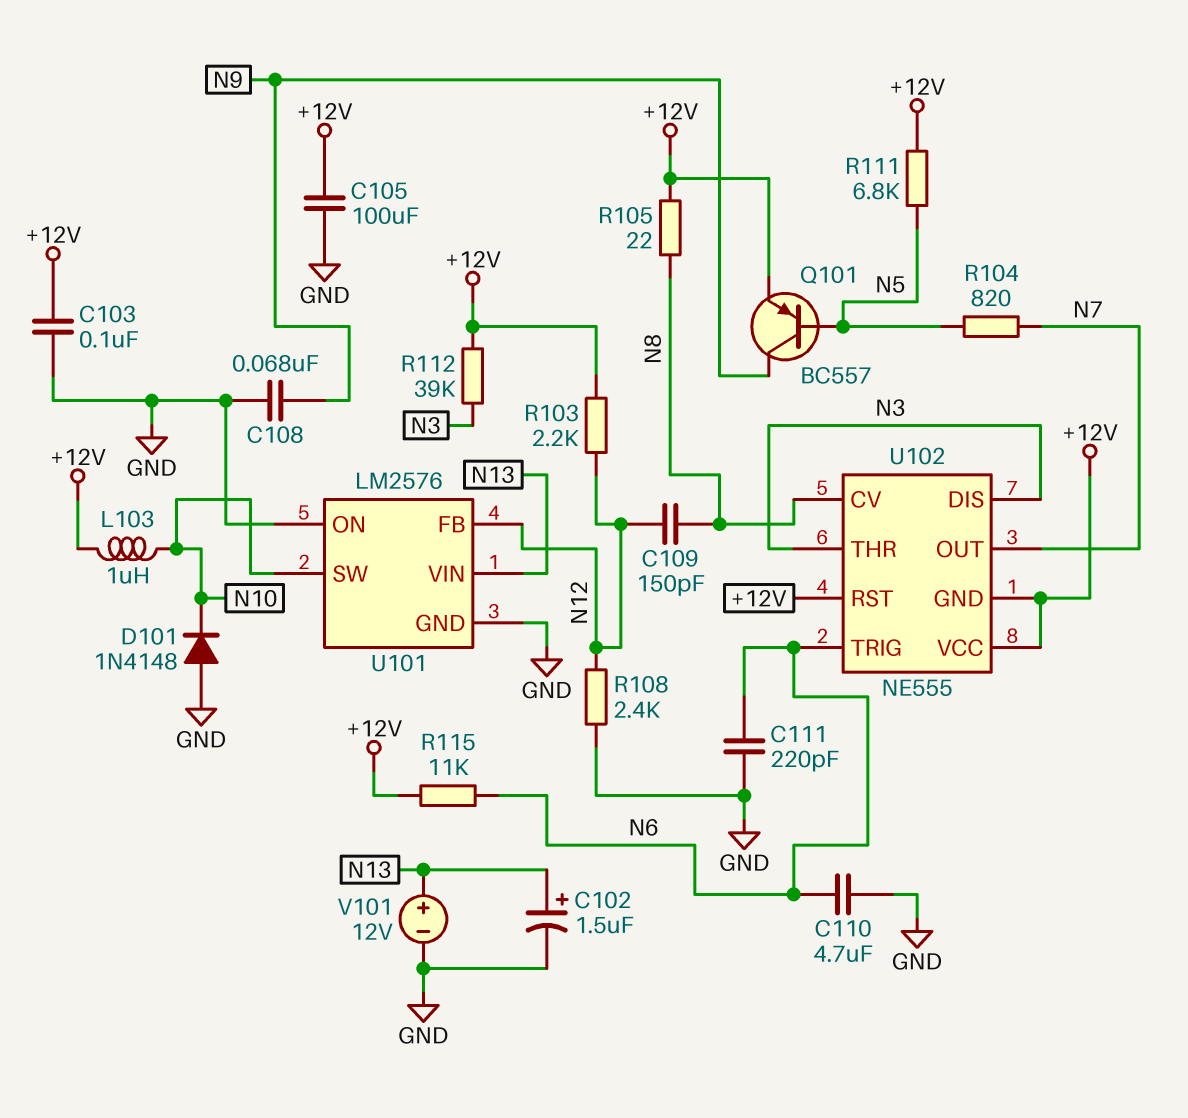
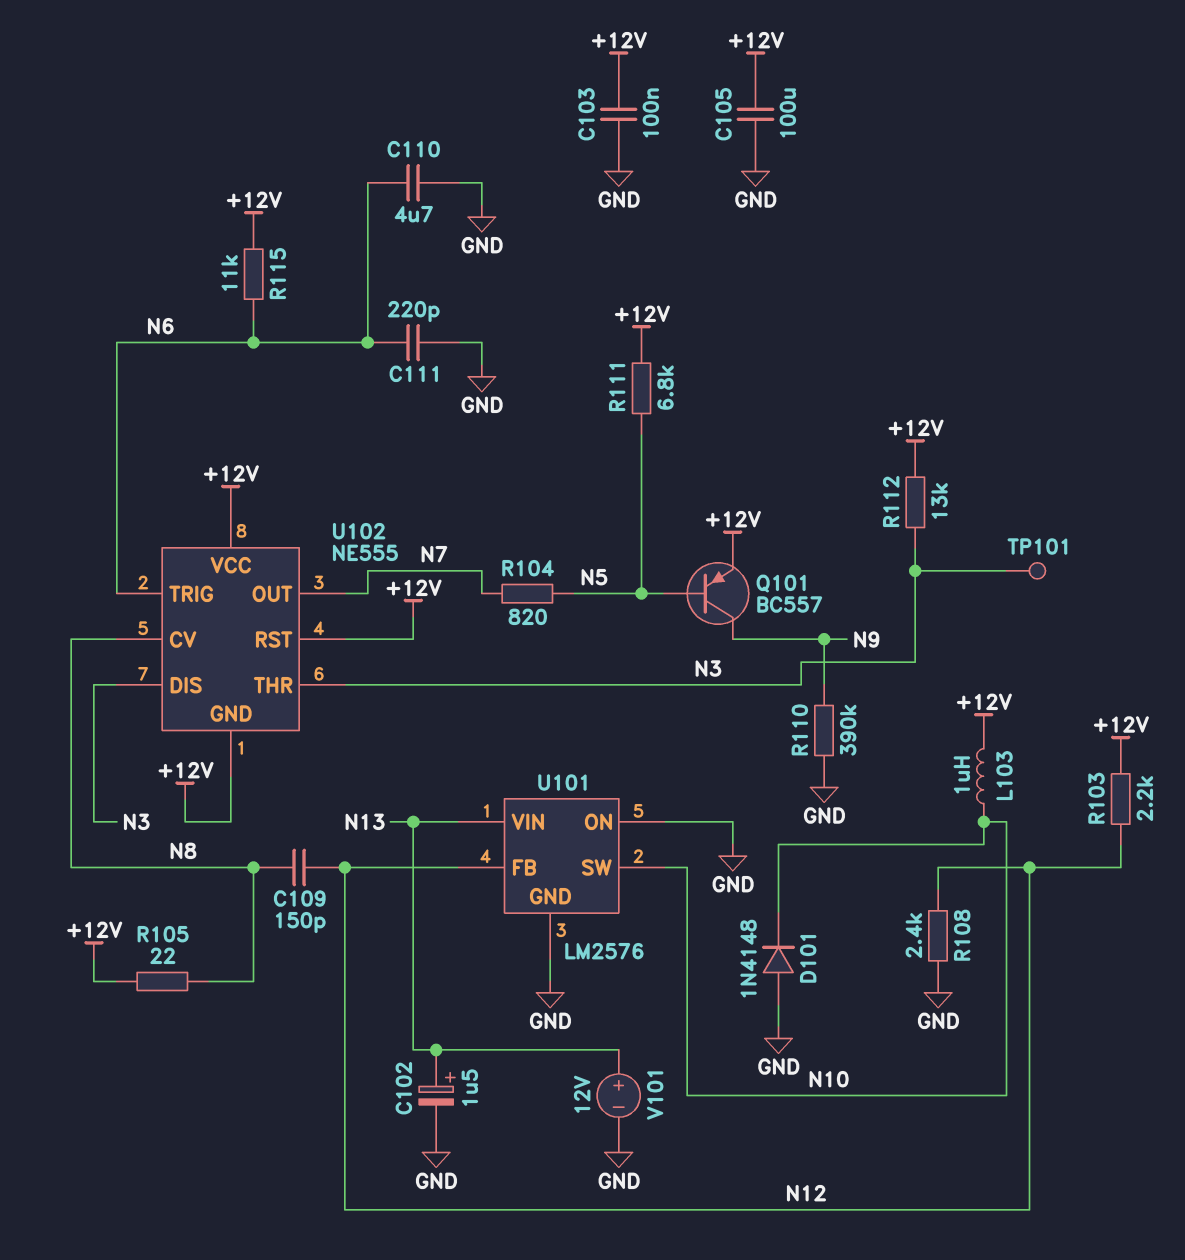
C108: 68nF (GND, N9) -> none
R110: none -> 390k (GND, N9)
R112: 39k (+12V, N3) -> 13k (+12V, N3)
TP101: none -> test point (N3)

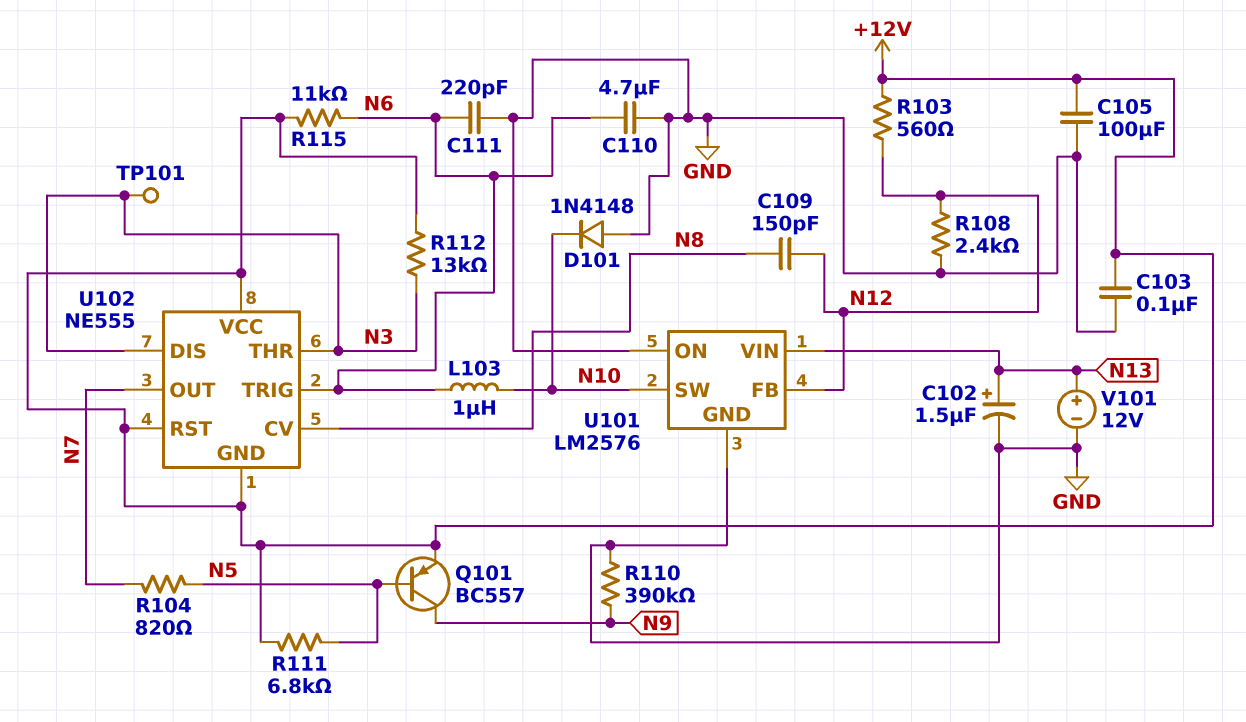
L103: 1uH (+12V, N10) -> 1uH (N6, N10)
R103: 2.2k (+12V, N12) -> 560 (+12V, N12)
R105: 22 (+12V, N8) -> none

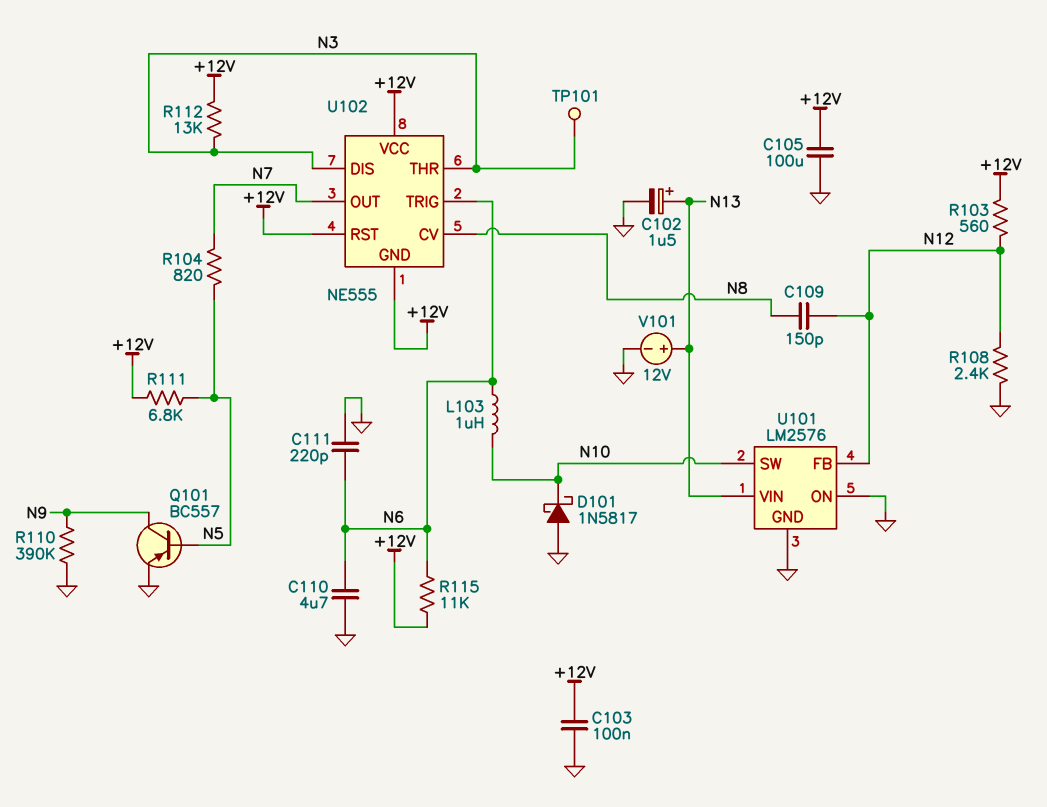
D101: diode 1N4148 (A GND, K N10) -> schottky 1N5817 (A GND, K N10)
Q101: PNP BC557 (B N5, C N9, E +12V) -> PNP BC557 (B N5, C N9, E GND)

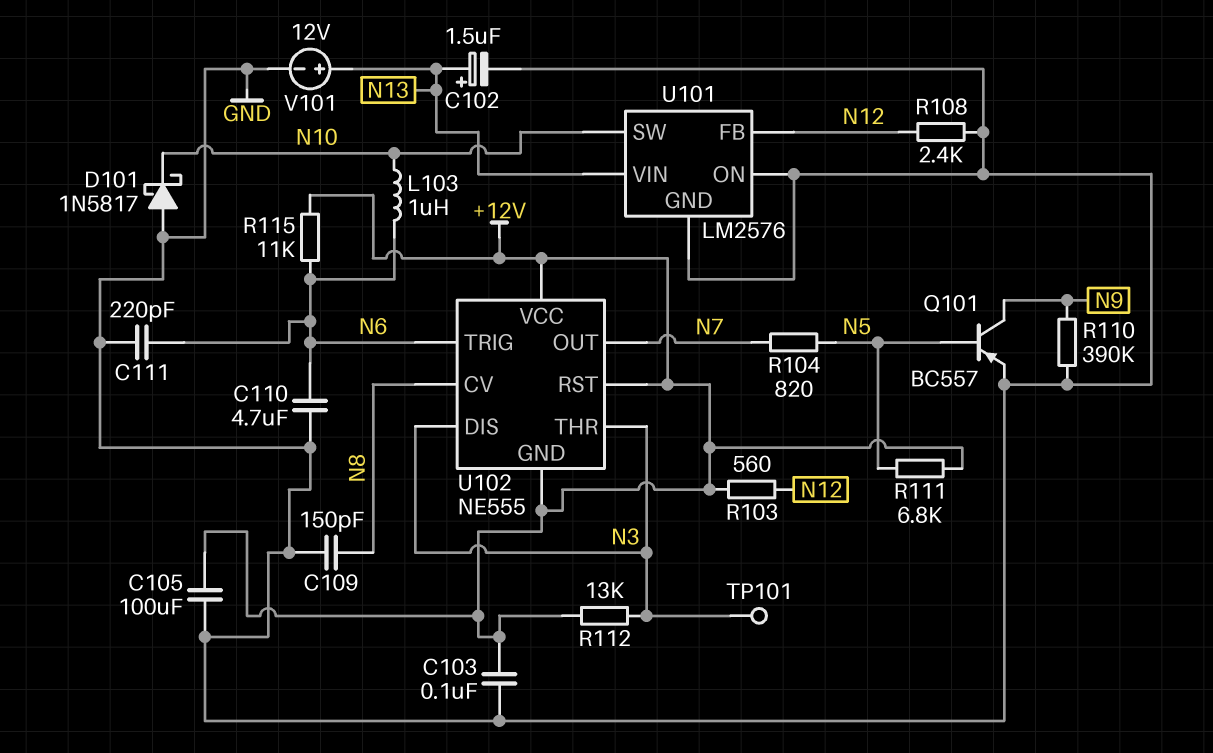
C109: 150pF (N8, N12) -> 150pF (GND, N8)

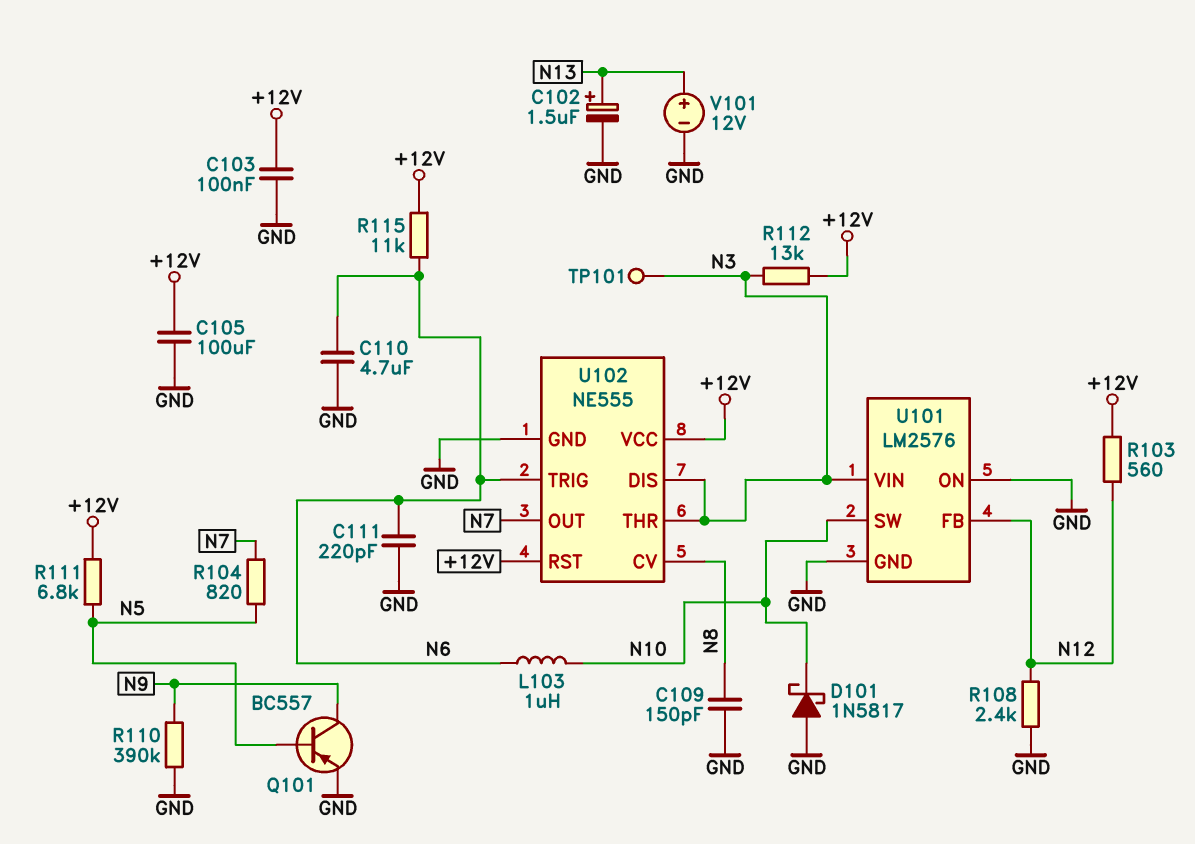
U101 pin VIN: N13 -> N3
U102 pin GND: +12V -> GND

